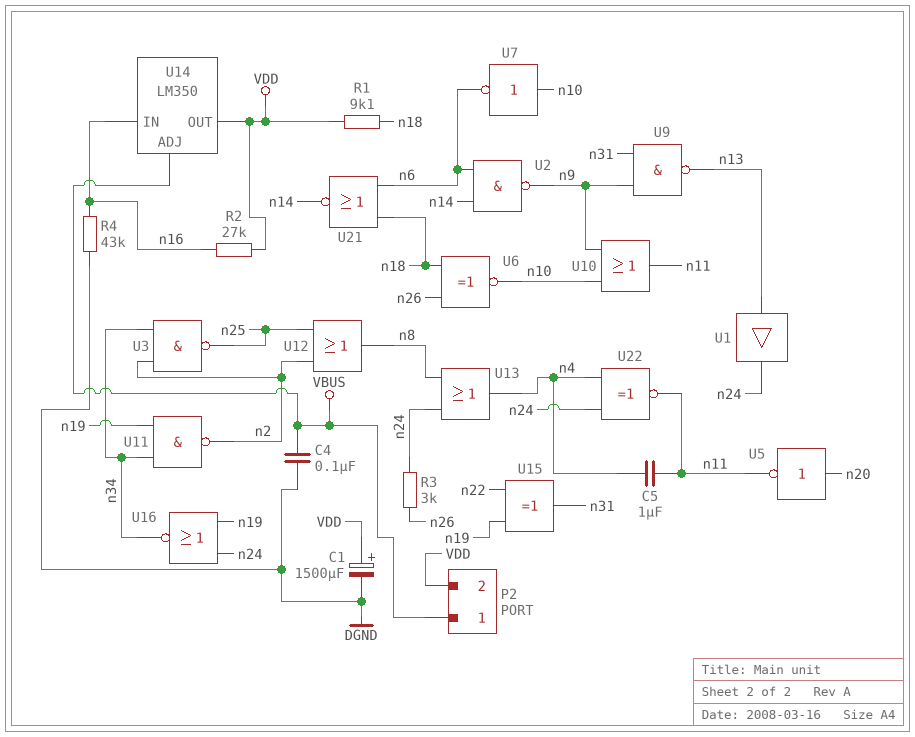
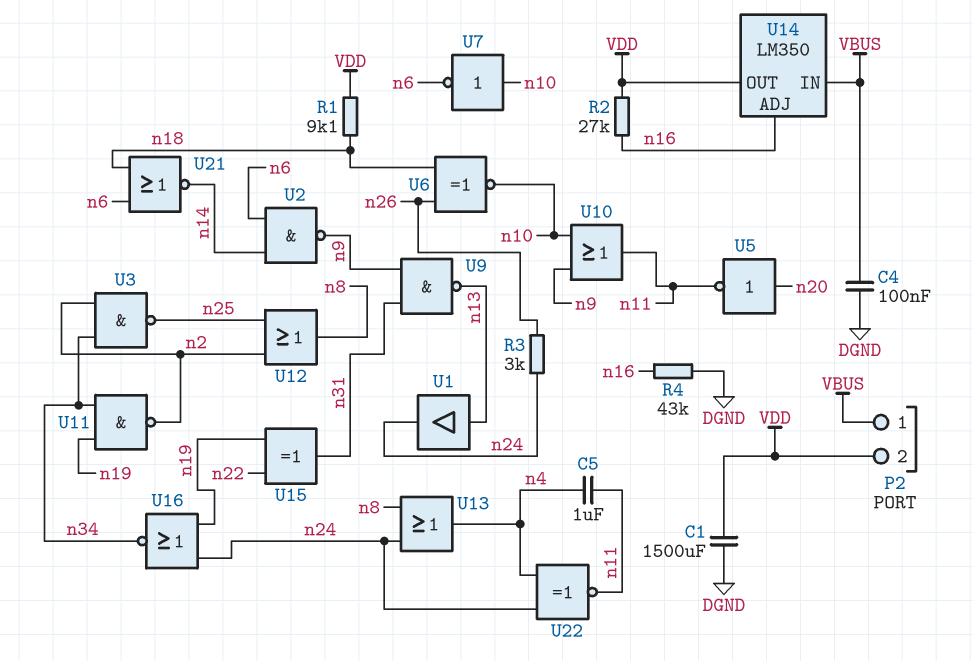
C1: 1500uF (plus VDD, minus DGND) -> 1500uF (DGND, VDD)
U14 pin ADJ: VBUS -> n16
U14 pin IN: n16 -> VBUS

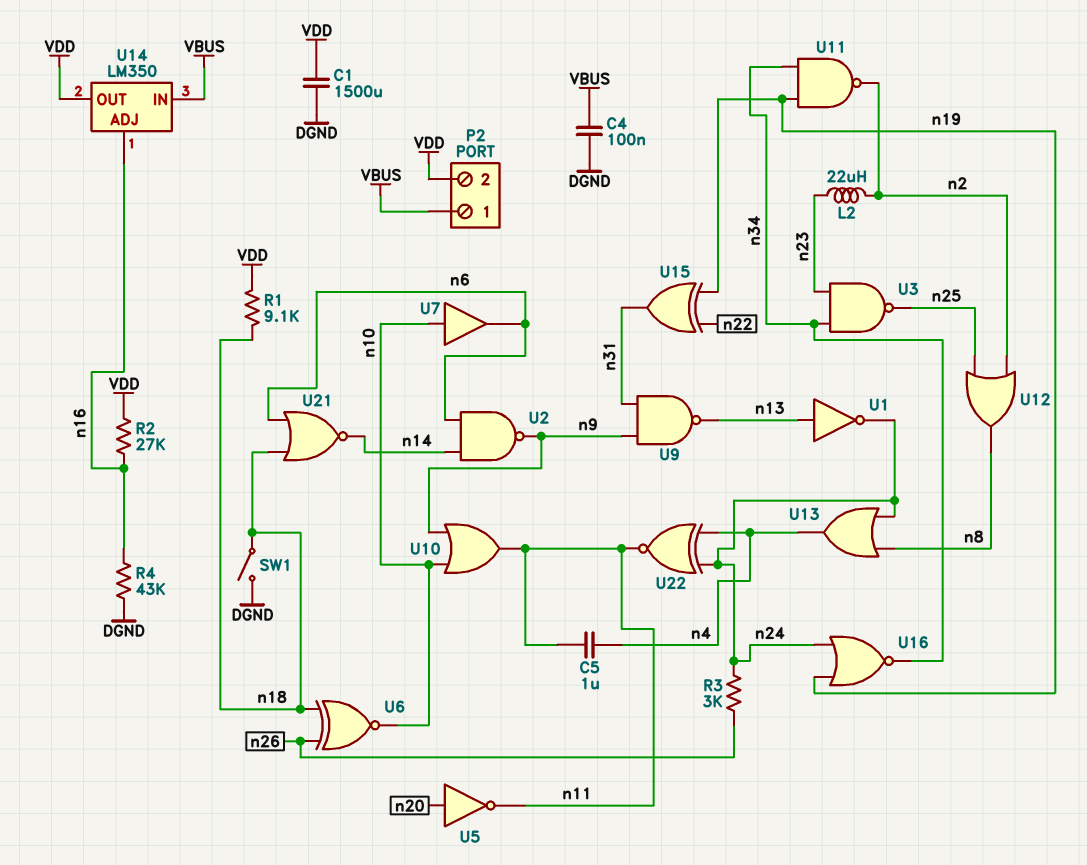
L2: none -> 22uH (n2, n23)
SW1: none -> switch (DGND, n18)
U1: buffer (in n13, out n24) -> NOT (in n13, out n24)
U3: NAND (in n2, in n34, out n25) -> NAND (in n23, in n34, out n25)
U7: NOT (in n10, out n6) -> buffer (in n10, out n6)

